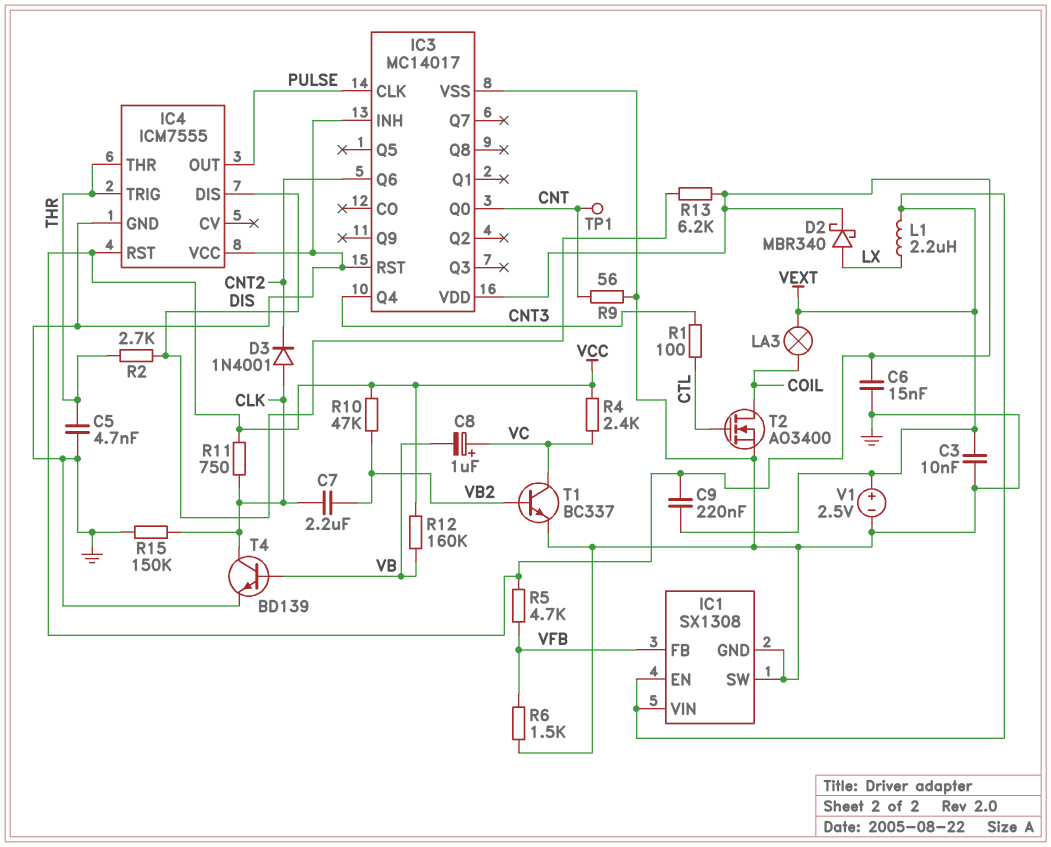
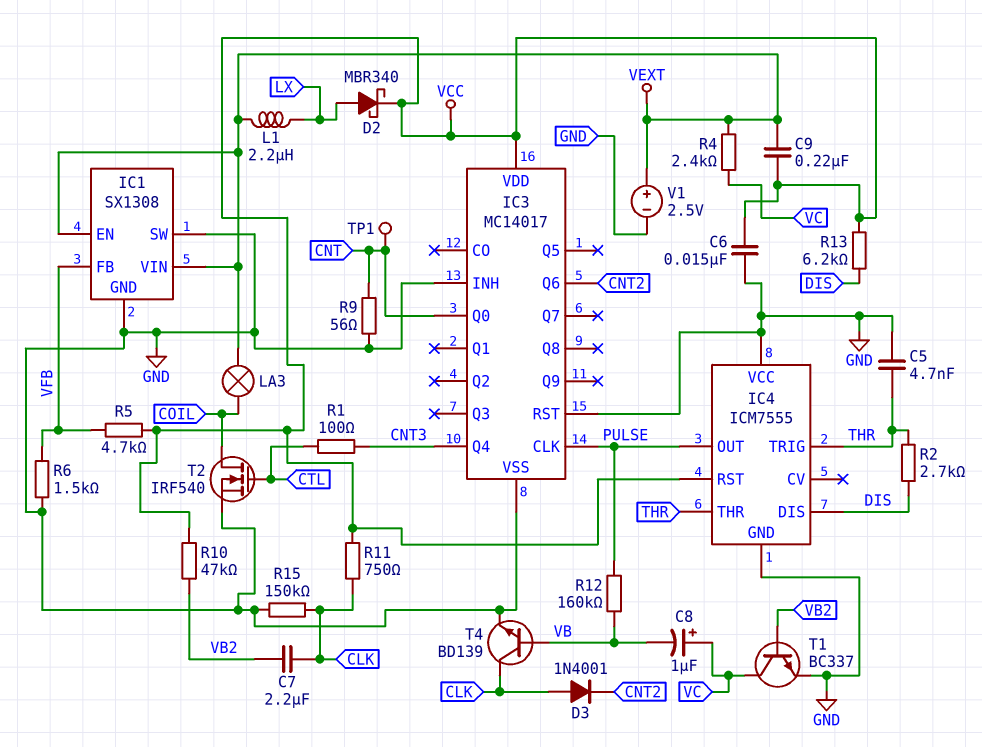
C3: 10nF (GND, VEXT) -> none
R4: 2.4k (VC, VCC) -> 2.4k (VC, VEXT)
R12: 160k (VB, VCC) -> 160k (PULSE, VB)
T2: NMOS AO3400 (G CTL, D COIL, S GND) -> NMOS IRF540 (G CTL, D COIL, S GND)

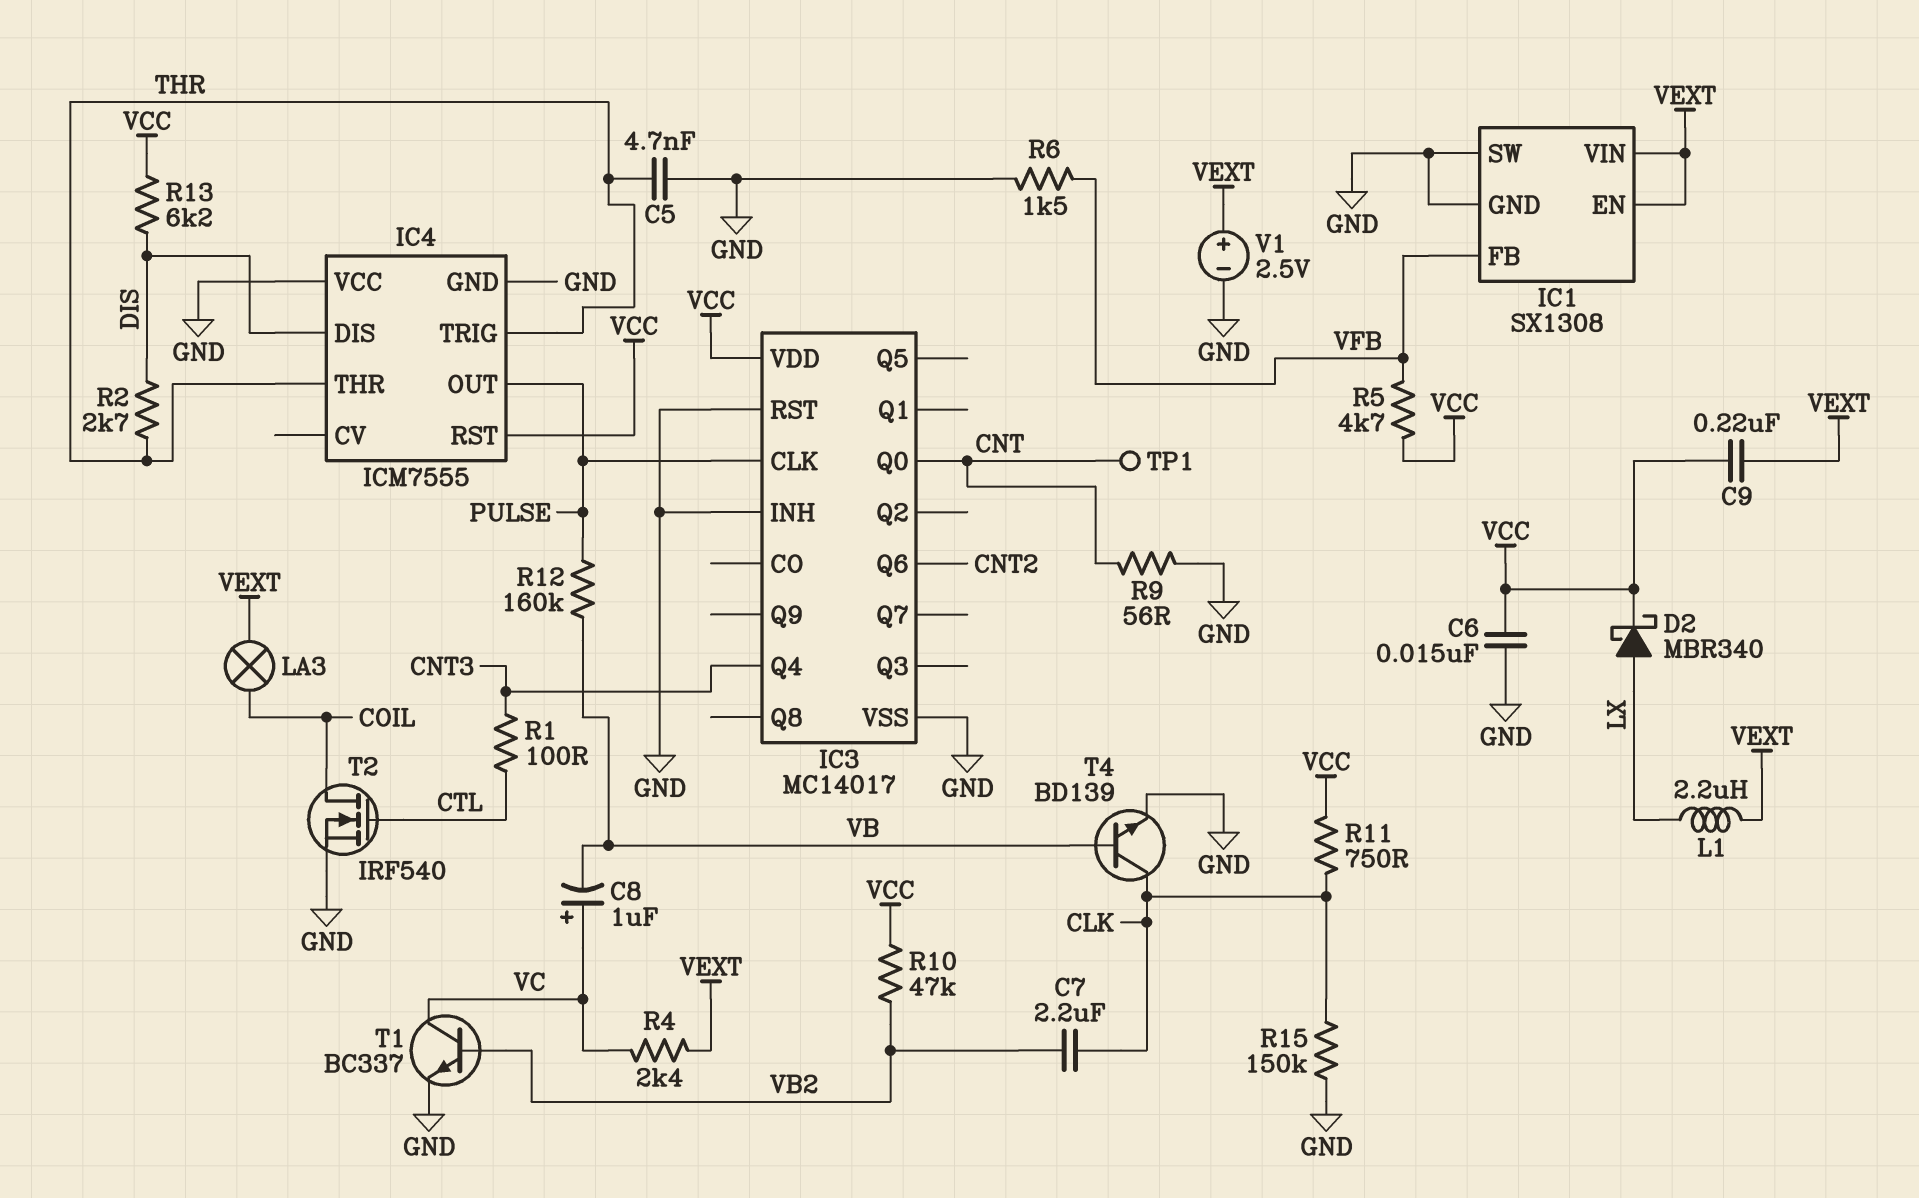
D3: diode 1N4001 (A CLK, K CNT2) -> none

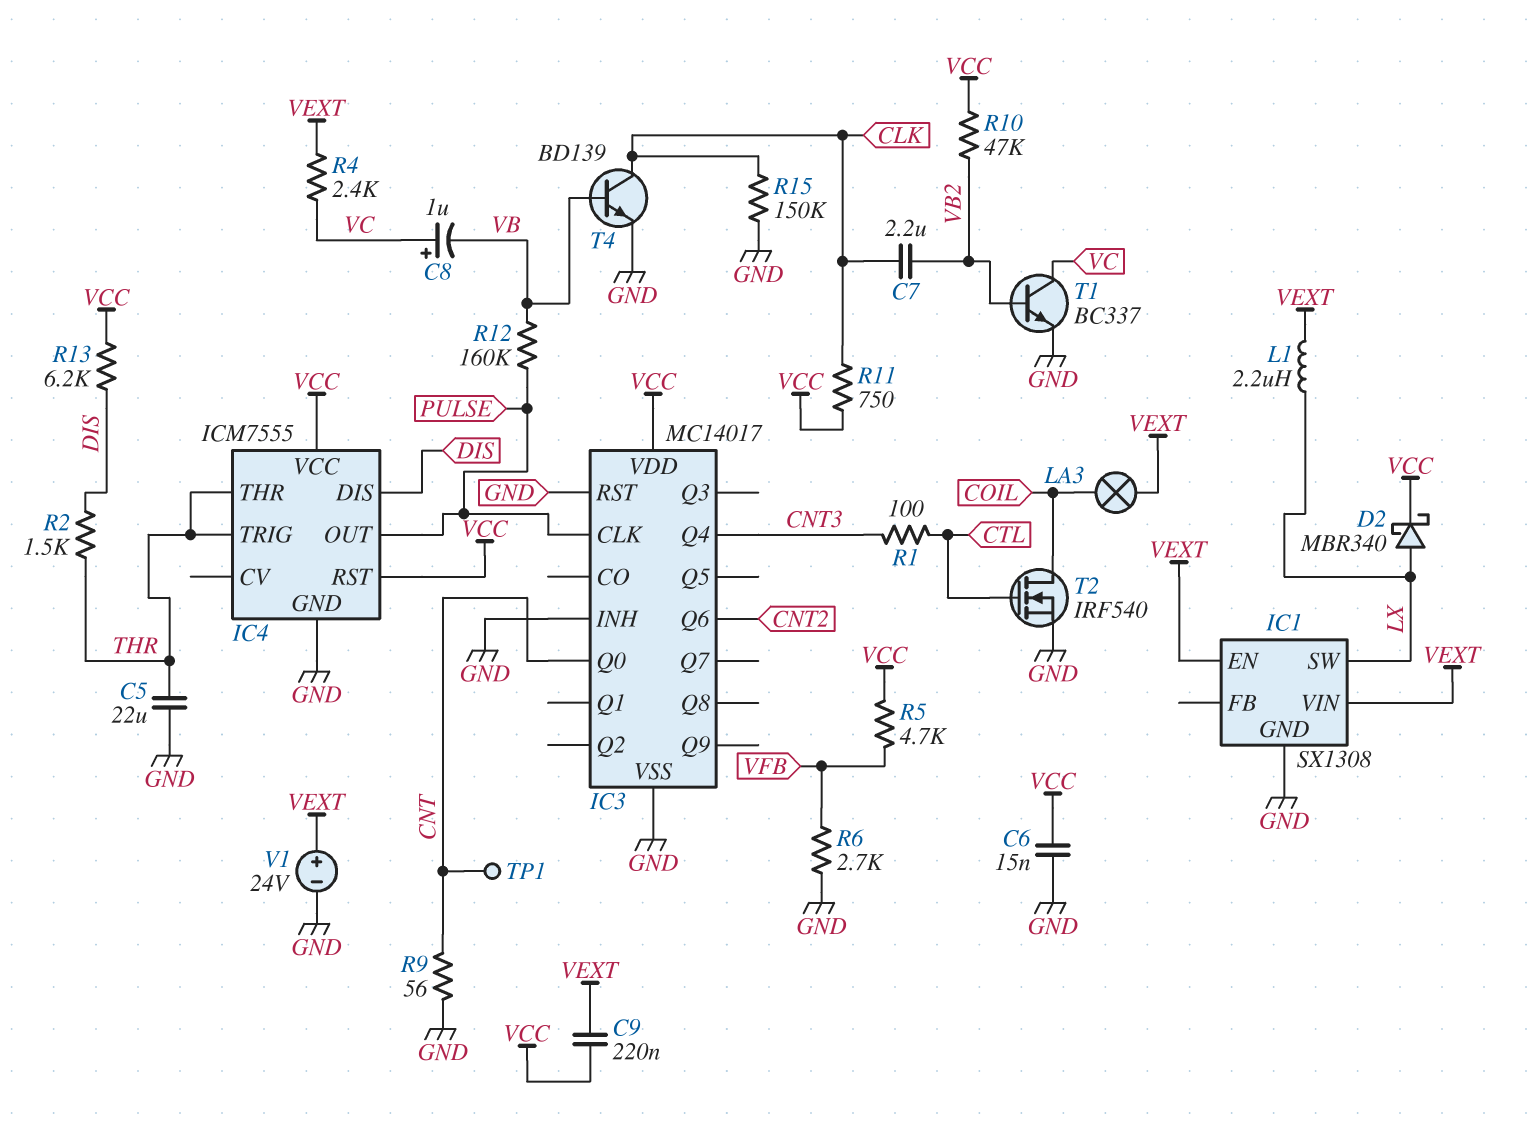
C5: 4.7nF (GND, THR) -> 22uF (GND, THR)
IC1 pin FB: VFB -> none
IC1 pin SW: GND -> LX
IC4 pin VCC: GND -> VCC
R2: 2.7k (DIS, THR) -> 1.5k (DIS, THR)
R6: 1.5k (GND, VFB) -> 2.7k (GND, VFB)
V1: 2.5V (plus VEXT, minus GND) -> 24V (plus VEXT, minus GND)

